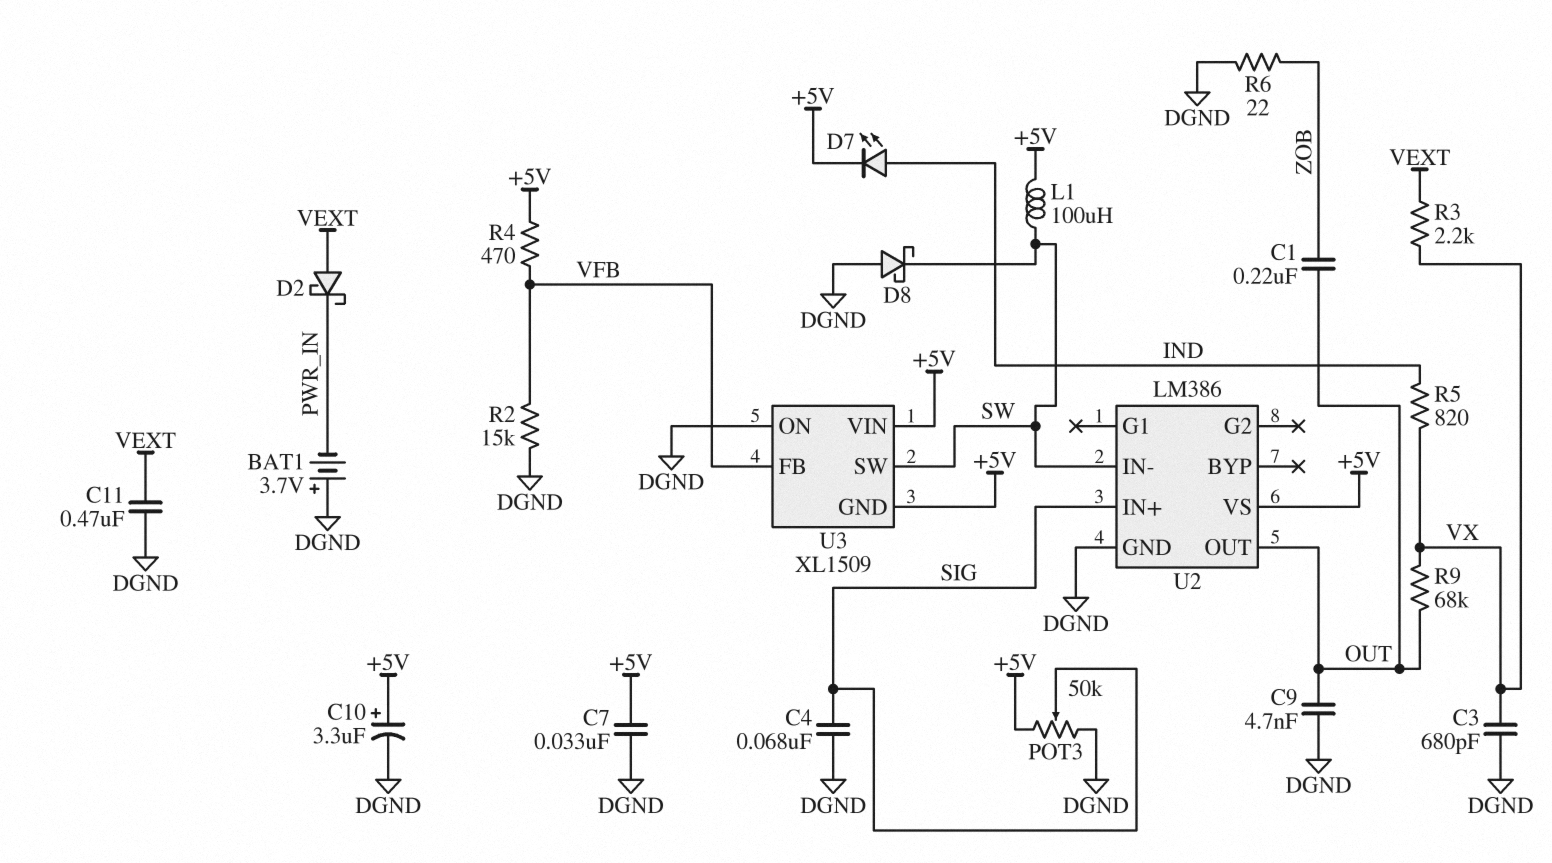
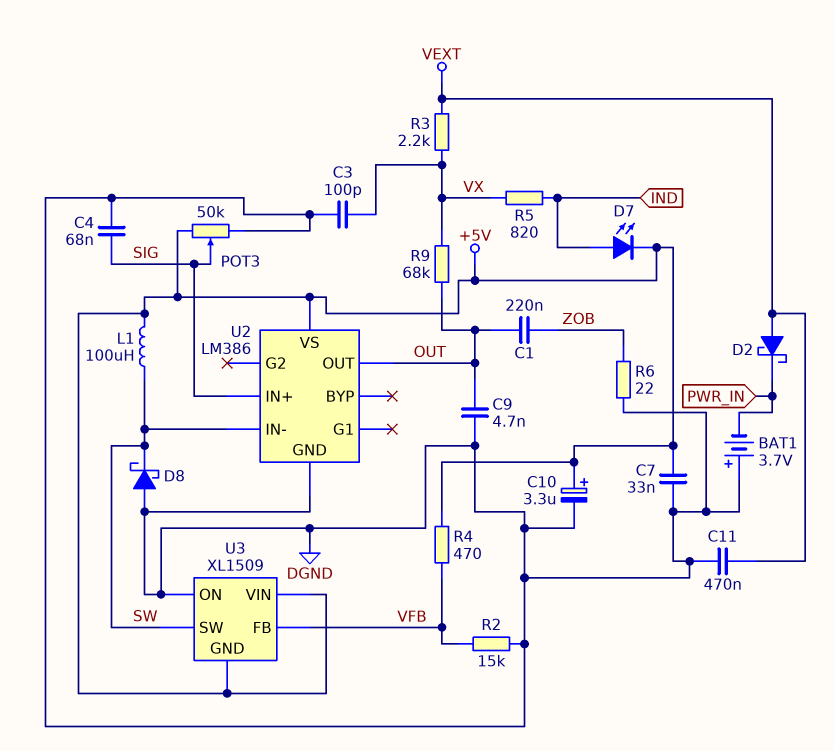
C3: 680pF (DGND, VX) -> 100pF (DGND, VX)

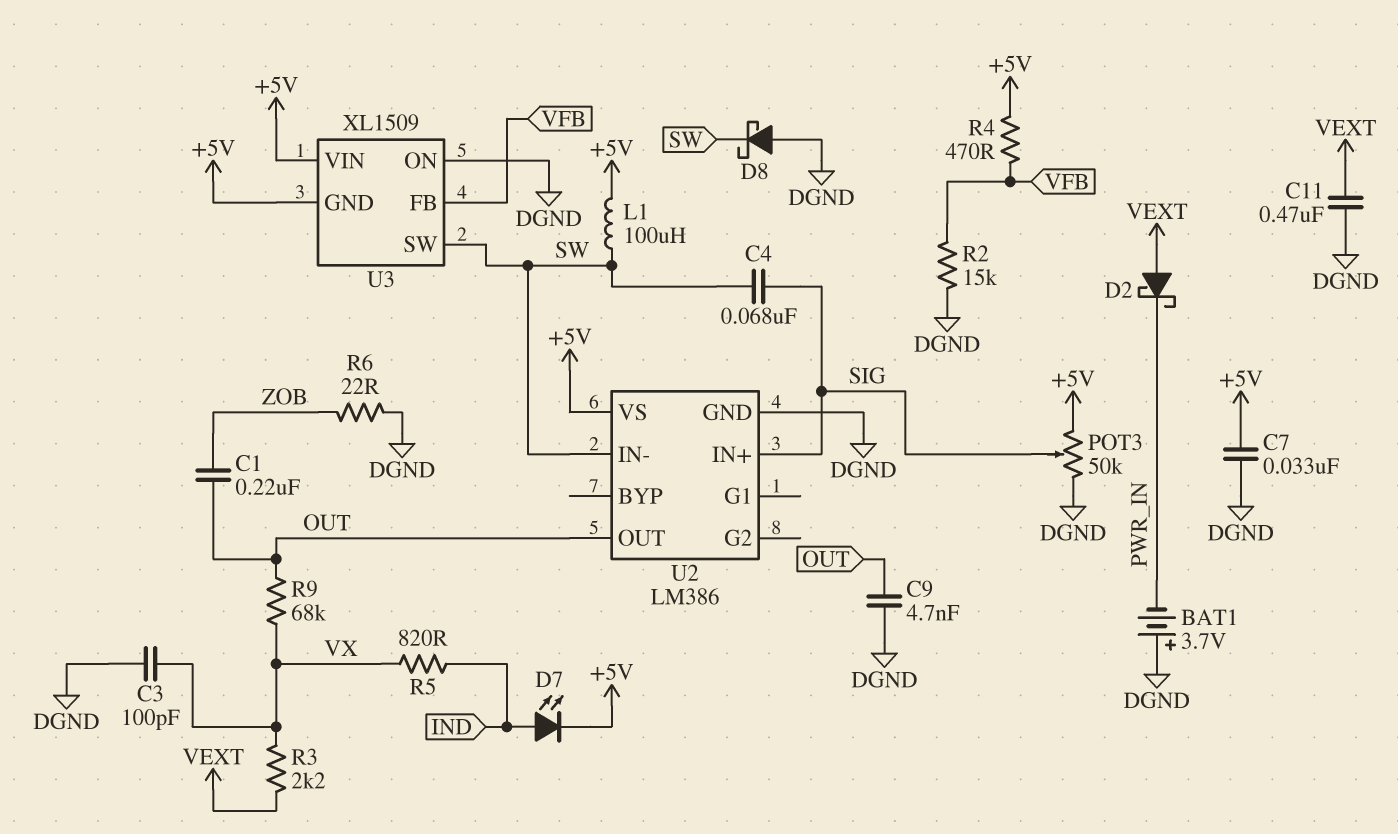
C4: 68nF (DGND, SIG) -> 68nF (SIG, SW)
C10: 3.3uF (plus +5V, minus DGND) -> none

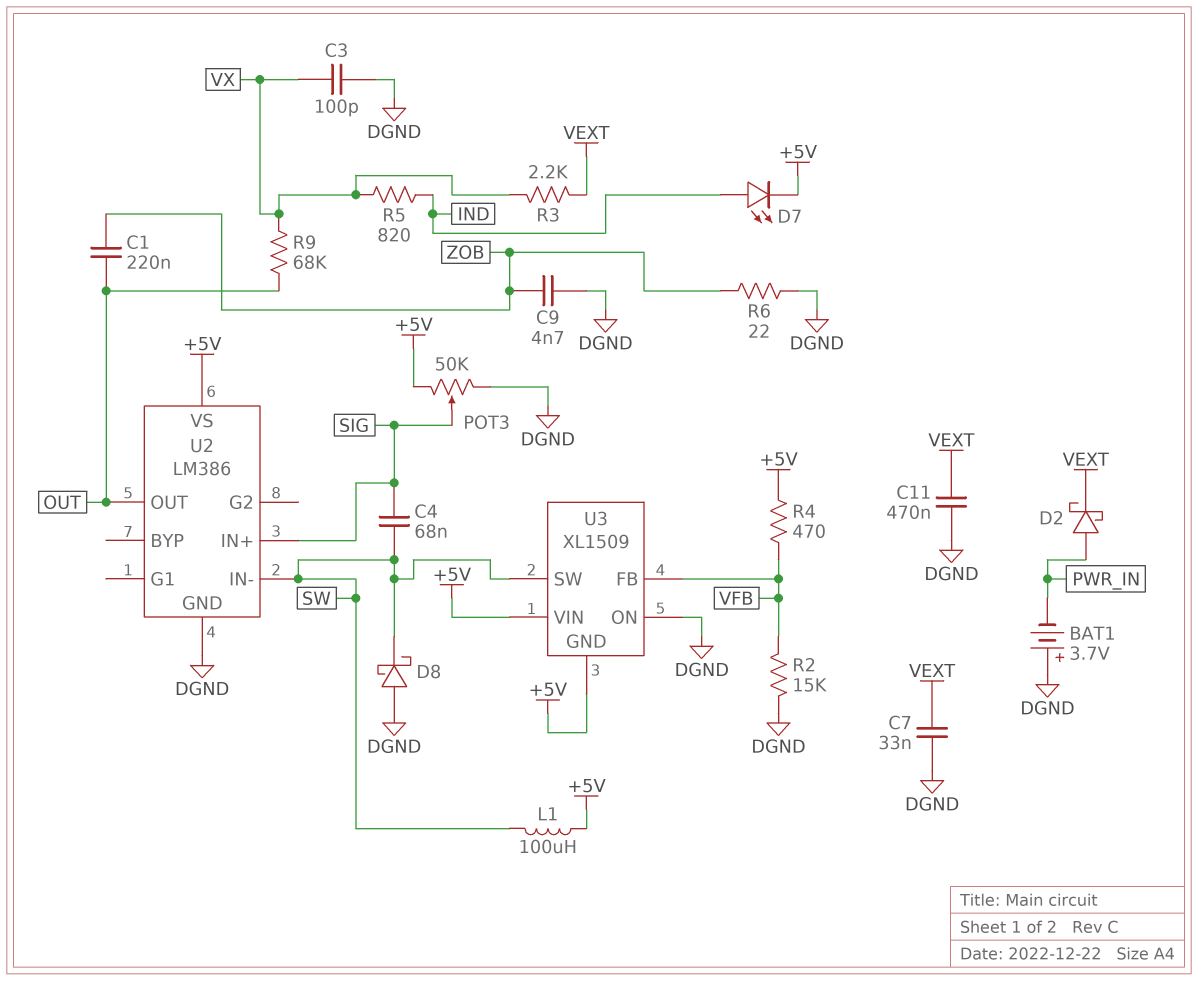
C7: 33nF (+5V, DGND) -> 33nF (DGND, VEXT)
C9: 4.7nF (DGND, OUT) -> 4.7nF (DGND, ZOB)
D2: schottky (A VEXT, K PWR_IN) -> schottky (A PWR_IN, K VEXT)

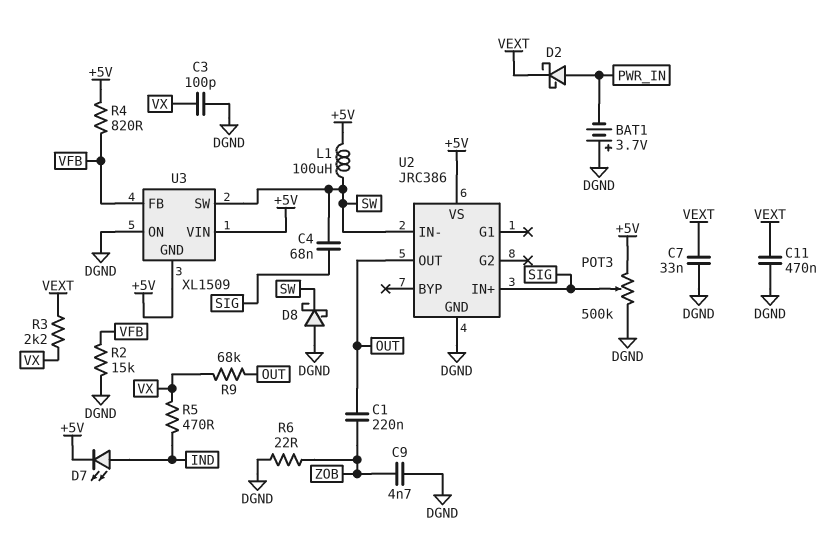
POT3: 50k (+5V, DGND, wiper SIG) -> 500k (+5V, DGND, wiper SIG)
R4: 470 (+5V, VFB) -> 820 (+5V, VFB)
R5: 820 (IND, VX) -> 470 (IND, VX)
U2: LM386 -> JRC386

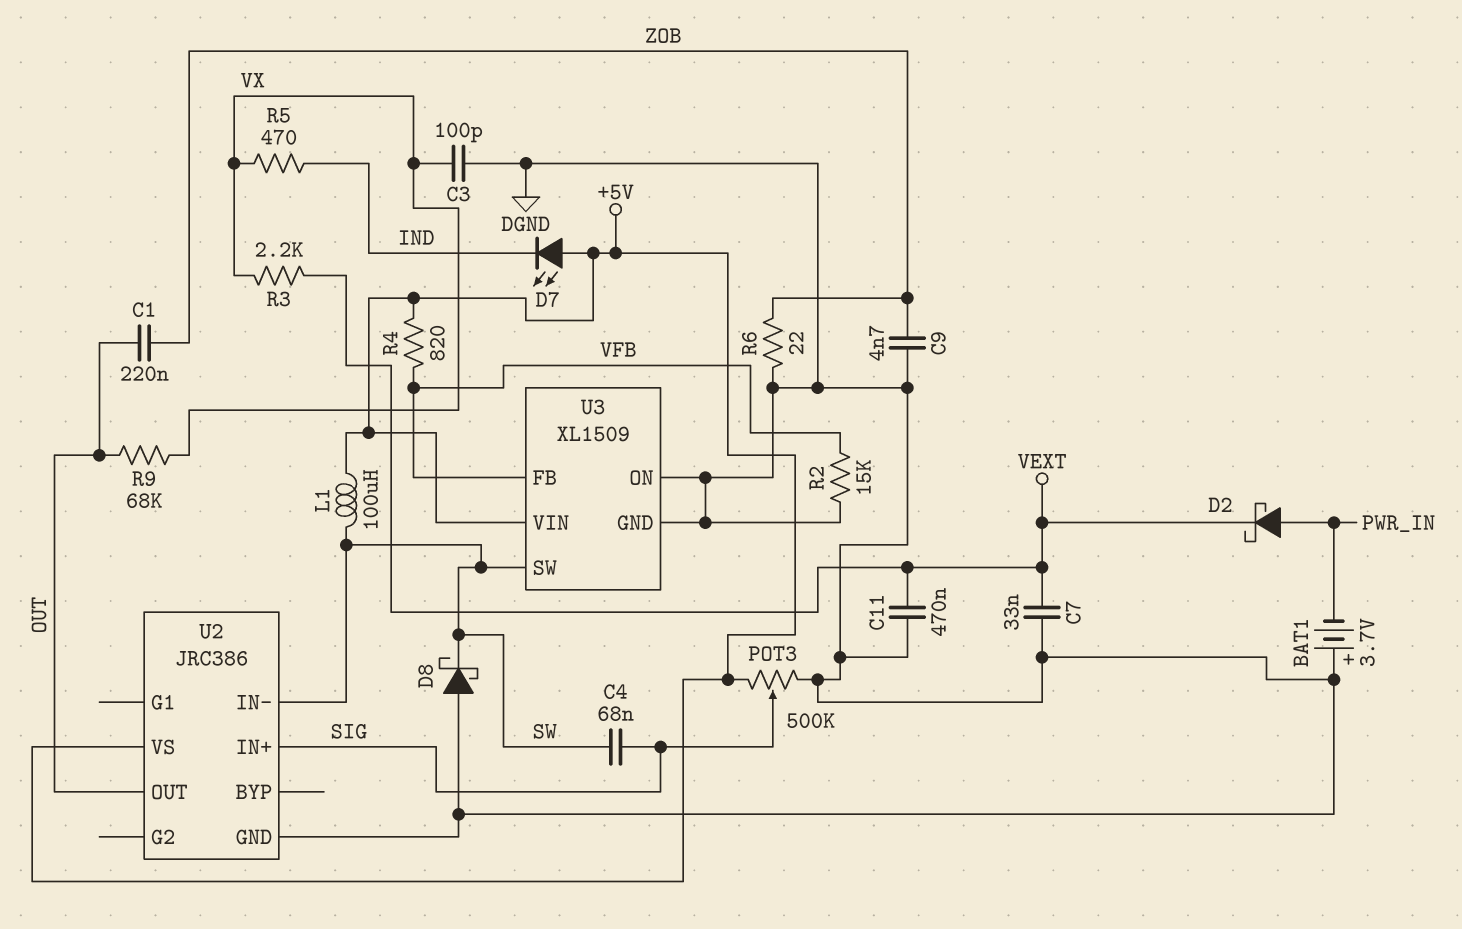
D7: LED (A IND, K +5V) -> LED (A +5V, K IND)
U3 pin GND: +5V -> DGND

